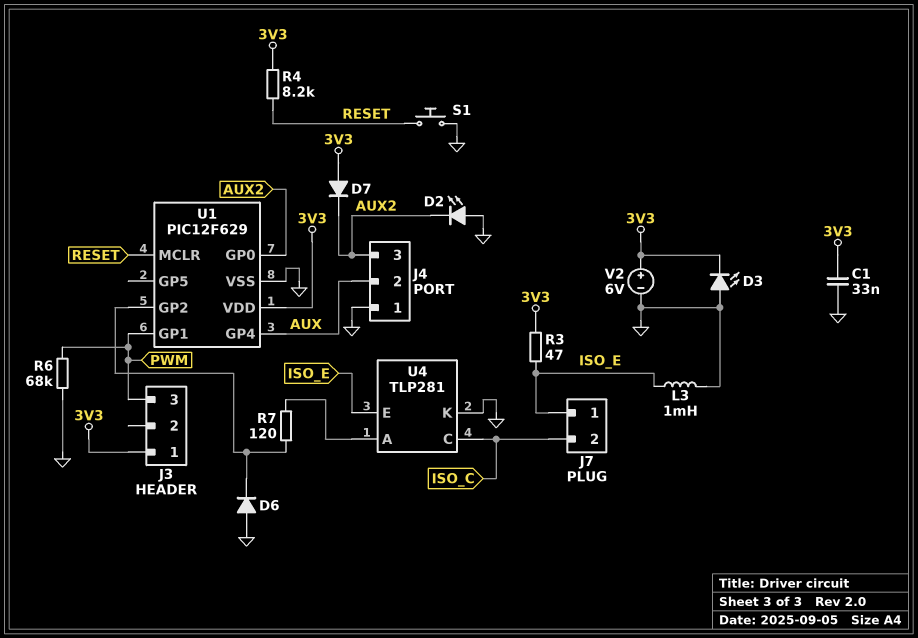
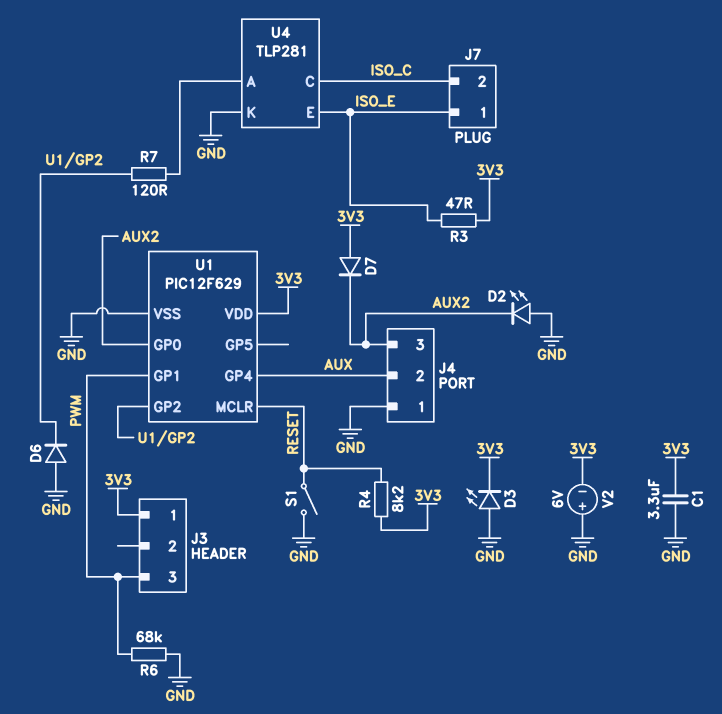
C1: 33nF (3V3, GND) -> 3.3uF (3V3, GND)
L3: 1mH (GND, ISO_E) -> none
S1: button (GND, RESET) -> switch (GND, RESET)
V2: 6V (plus 3V3, minus GND) -> 6V (plus GND, minus 3V3)

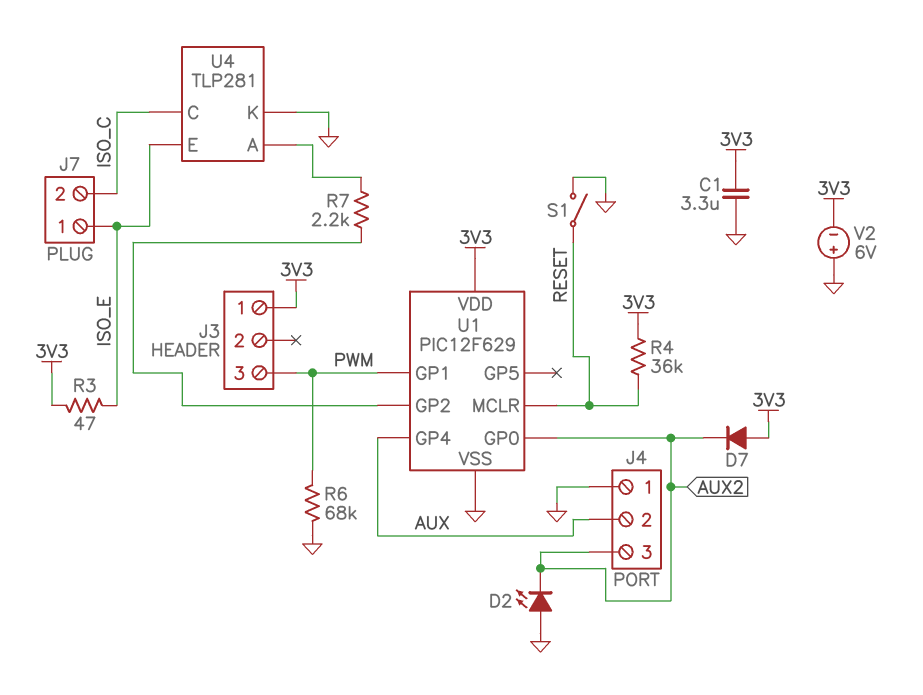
D3: LED (A GND, K 3V3) -> none
D6: diode (A GND, K U1/GP2) -> none
R4: 8.2k (3V3, RESET) -> 36k (3V3, RESET)
R7: 120 (U1/GP2, U4/A) -> 2.2k (U1/GP2, U4/A)

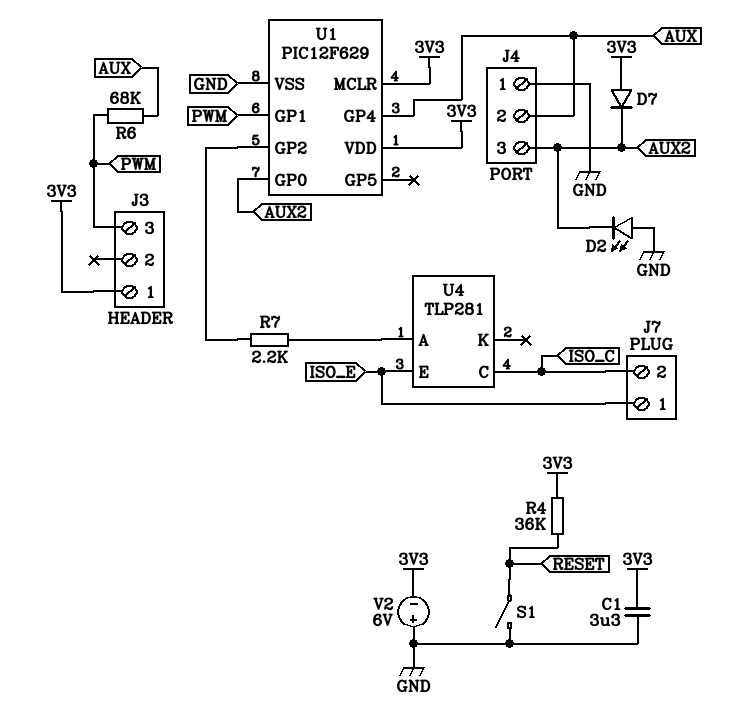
R3: 47 (3V3, ISO_E) -> none
R6: 68k (GND, PWM) -> 68k (AUX, PWM)
U1 pin MCLR: RESET -> 3V3
U4 pin K: GND -> none

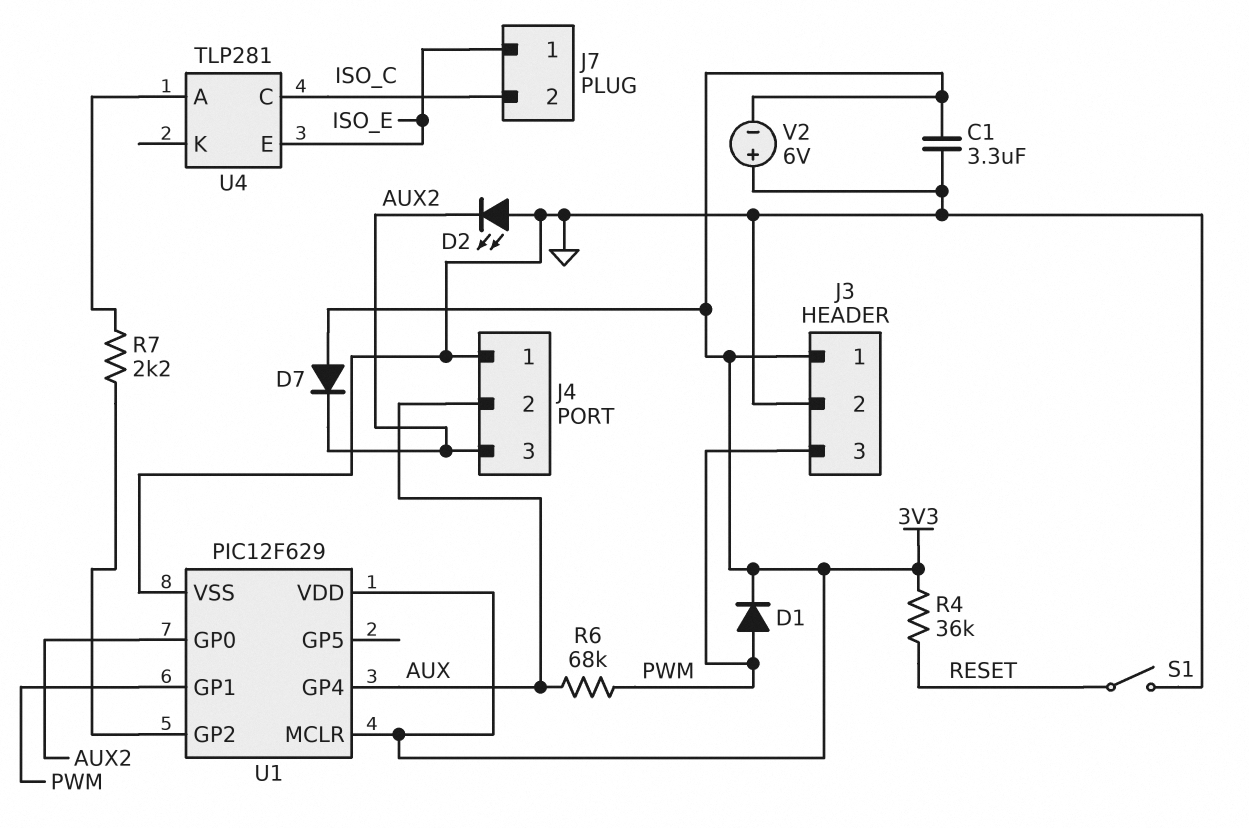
D1: none -> diode (A PWM, K 3V3)
J3 pin 2: none -> GND

